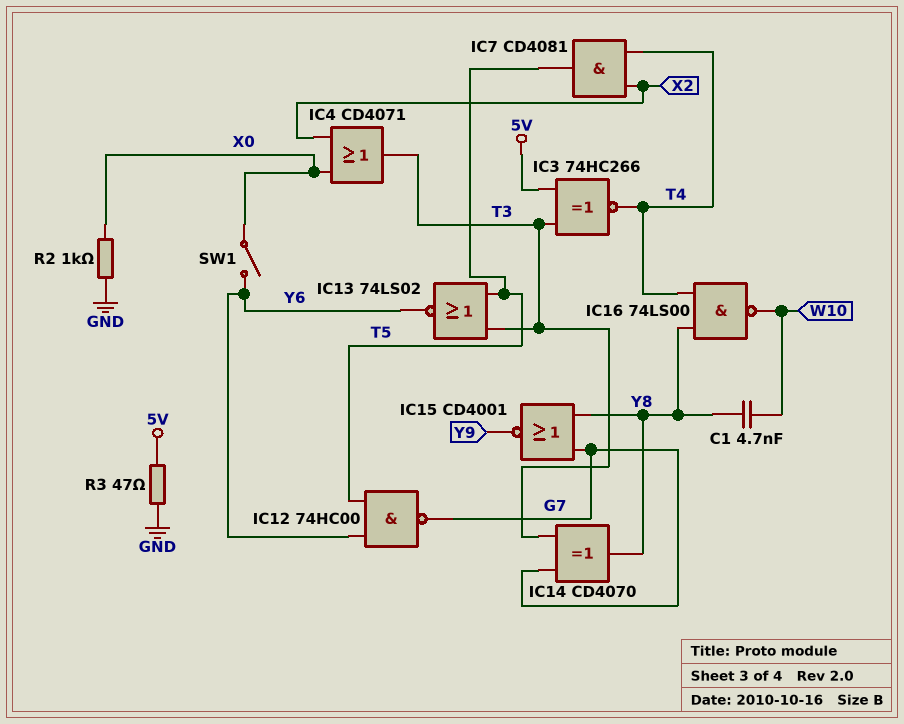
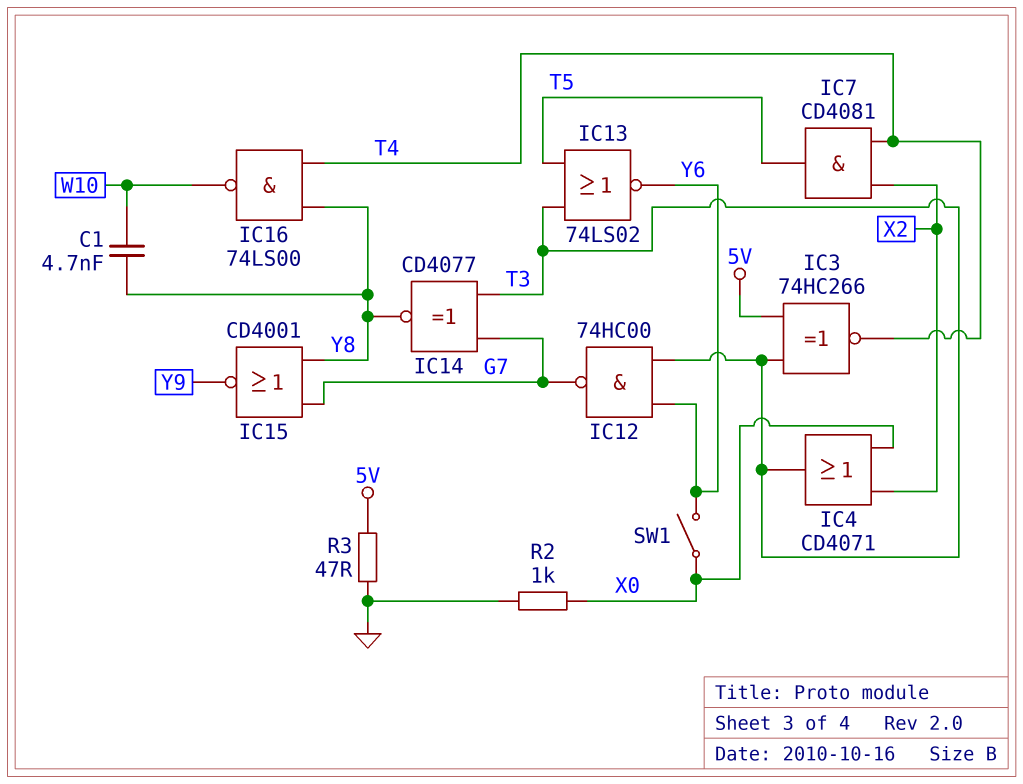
IC12: NAND 74HC00 (in T5, in Y6, out G7) -> NAND 74HC00 (in T3, in Y6, out G7)
IC14: XOR CD4070 (in G7, in T3, out Y8) -> XNOR CD4077 (in G7, in T3, out Y8)

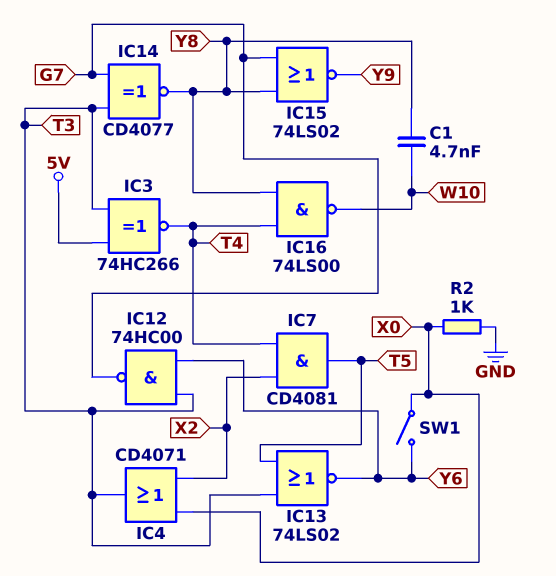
IC15: NOR CD4001 (in G7, in Y8, out Y9) -> NOR 74LS02 (in G7, in Y8, out Y9)
R3: 47 (5V, GND) -> none

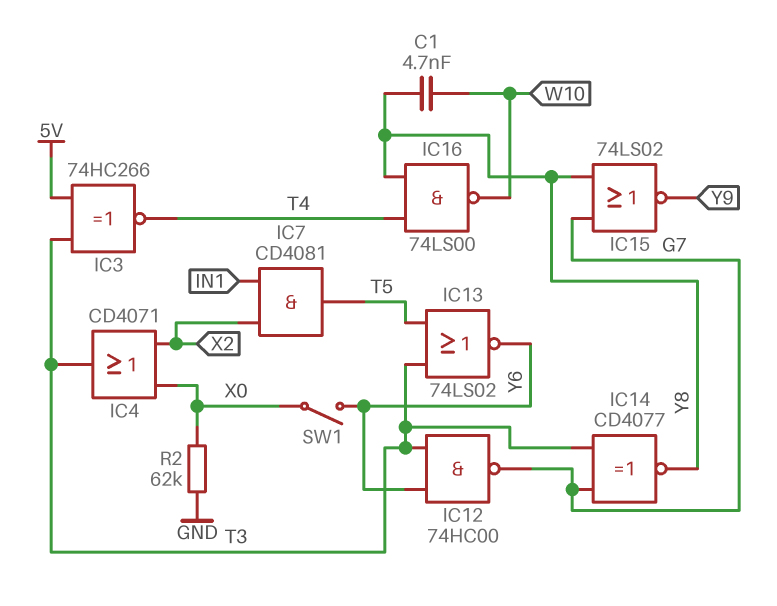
IC7: AND CD4081 (in T4, in X2, out T5) -> AND CD4081 (in IN1, in X2, out T5)
R2: 1k (GND, X0) -> 62k (GND, X0)

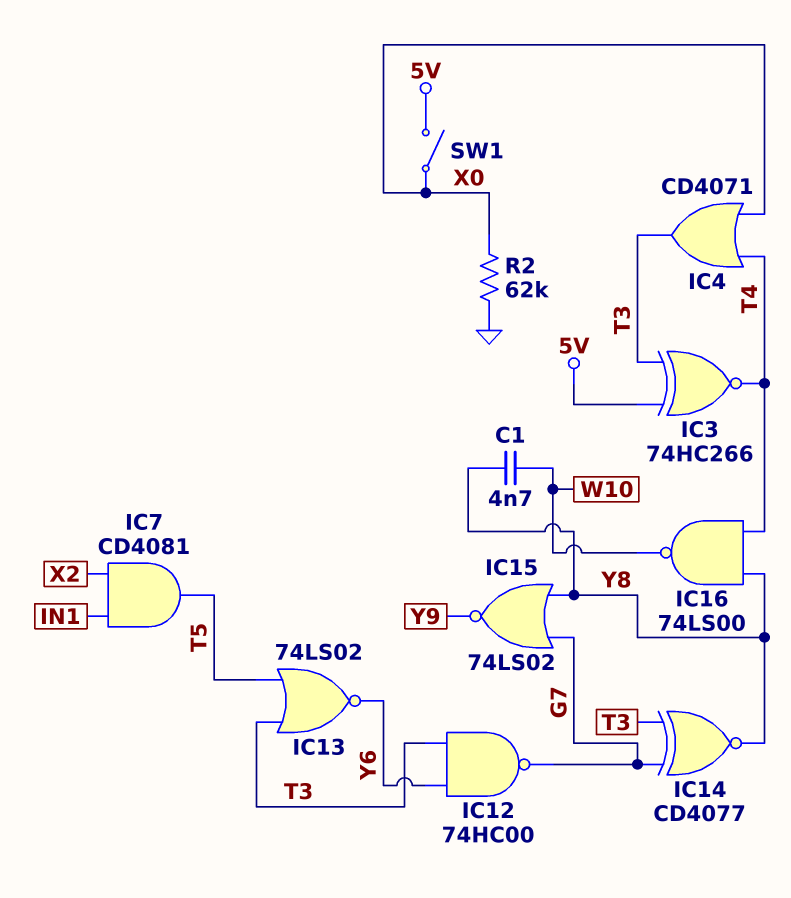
IC4: OR CD4071 (in X0, in X2, out T3) -> OR CD4071 (in T4, in X0, out T3)
SW1: switch (X0, Y6) -> switch (5V, X0)

